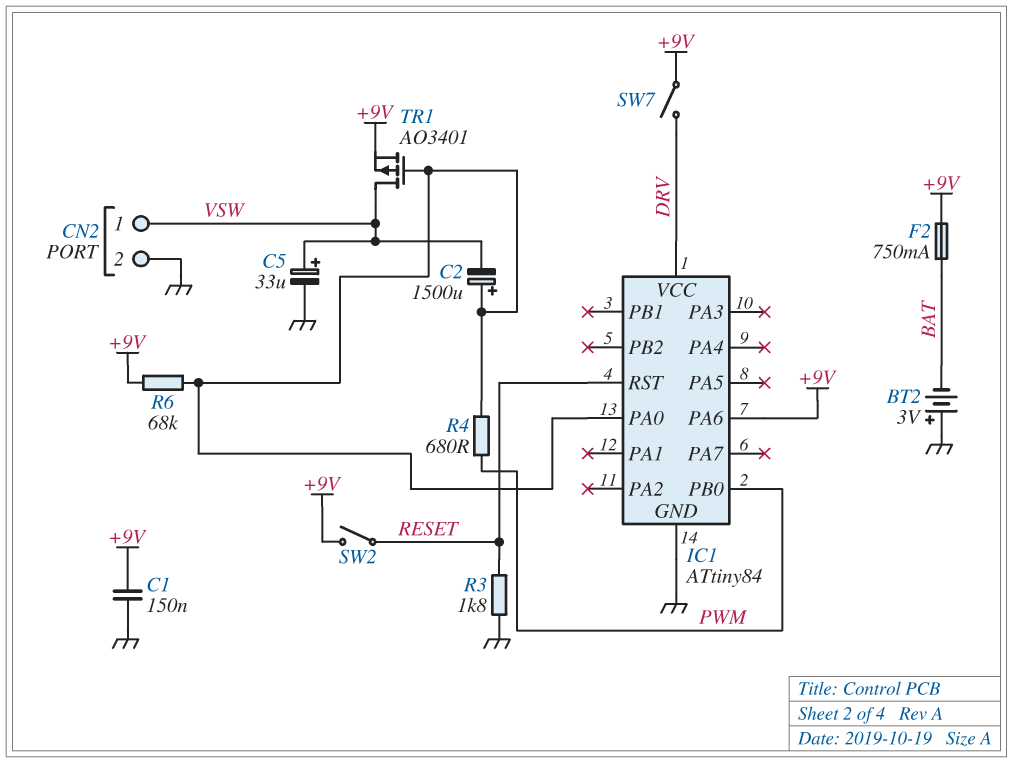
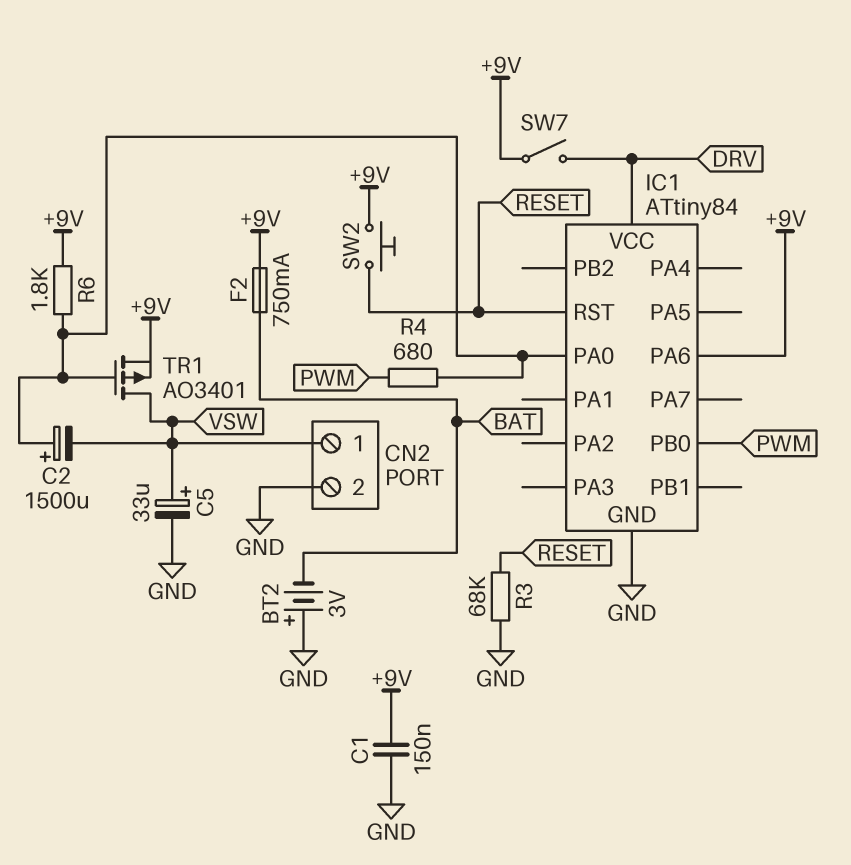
R3: 1.8k (GND, RESET) -> 68k (GND, RESET)
R6: 68k (+9V, IC1/PA0) -> 1.8k (+9V, IC1/PA0)
SW2: switch (+9V, RESET) -> button (+9V, RESET)

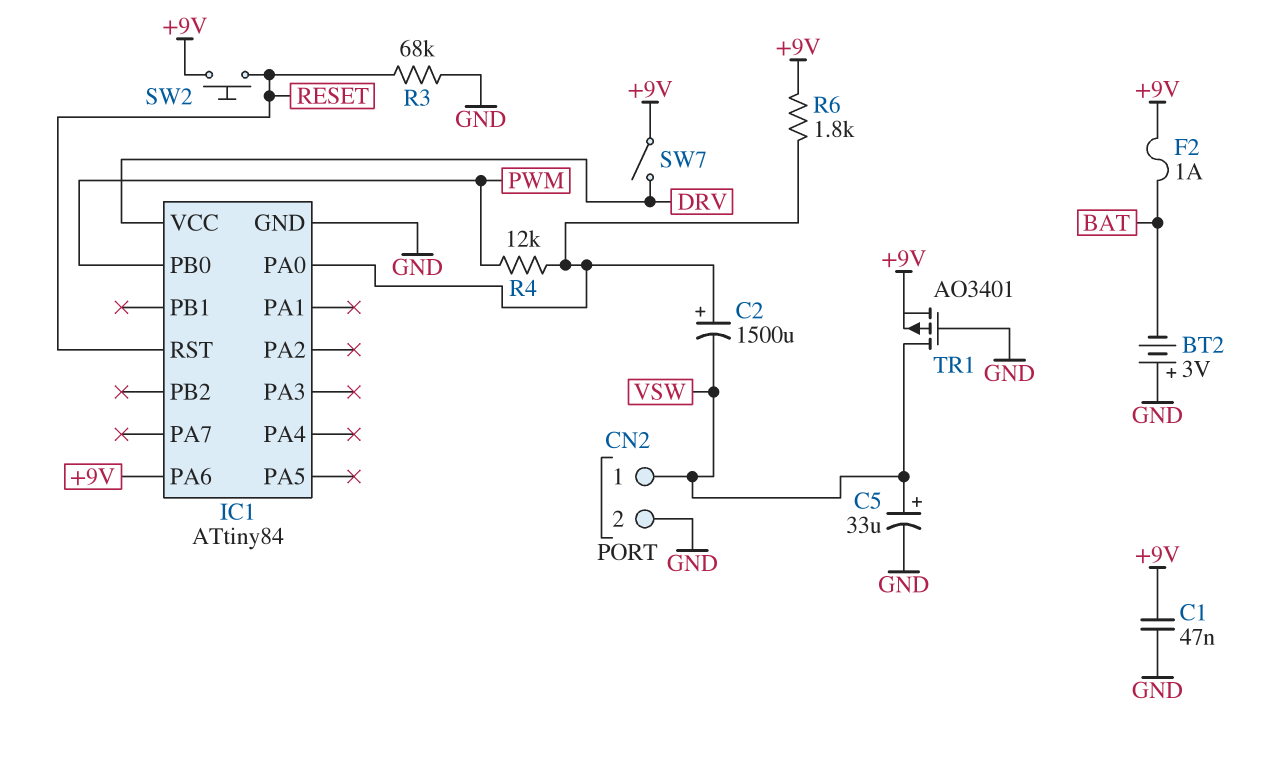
C1: 150nF (+9V, GND) -> 47nF (+9V, GND)
F2: 750mA (+9V, BAT) -> 1A (+9V, BAT)
R4: 680 (IC1/PA0, PWM) -> 12k (IC1/PA0, PWM)
TR1: PMOS AO3401 (G IC1/PA0, D VSW, S +9V) -> PMOS AO3401 (G GND, D VSW, S +9V)

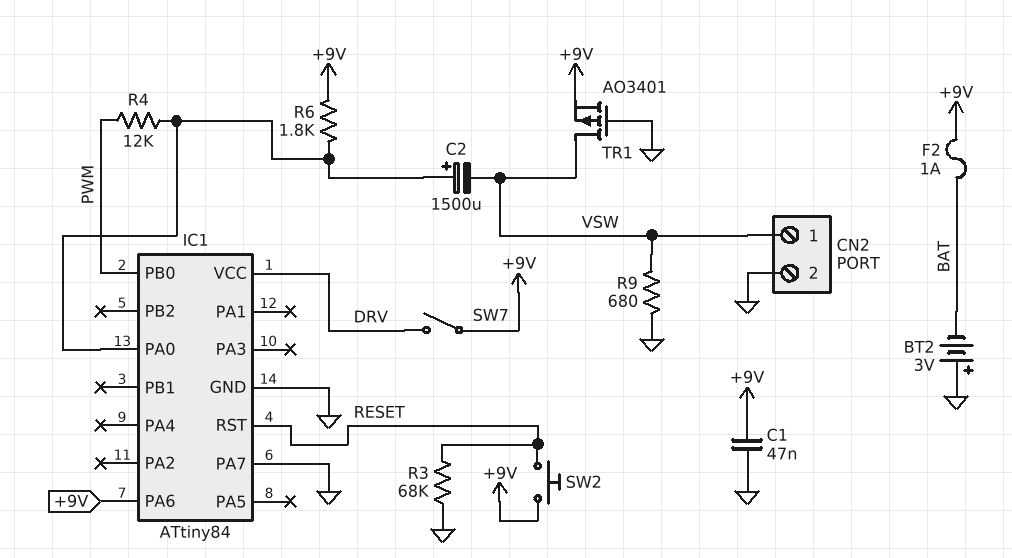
C5: 33uF (plus VSW, minus GND) -> none
IC1 pin PA7: none -> GND
R9: none -> 680 (GND, VSW)

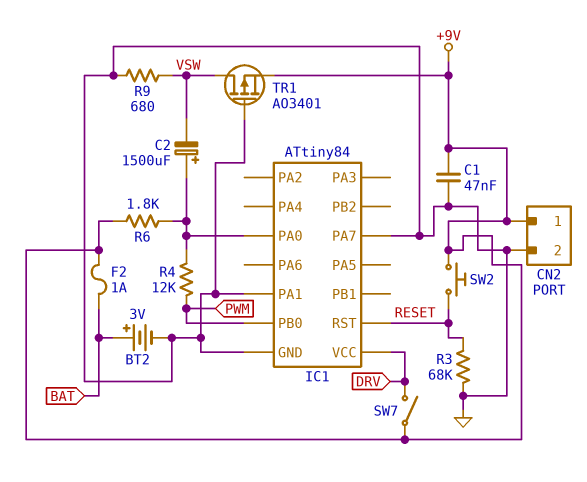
BT2: 3V (plus GND, minus BAT) -> 3V (plus BAT, minus GND)
CN2 pin 1: VSW -> +9V
IC1 pin PA1: none -> GND
IC1 pin PA6: +9V -> none

